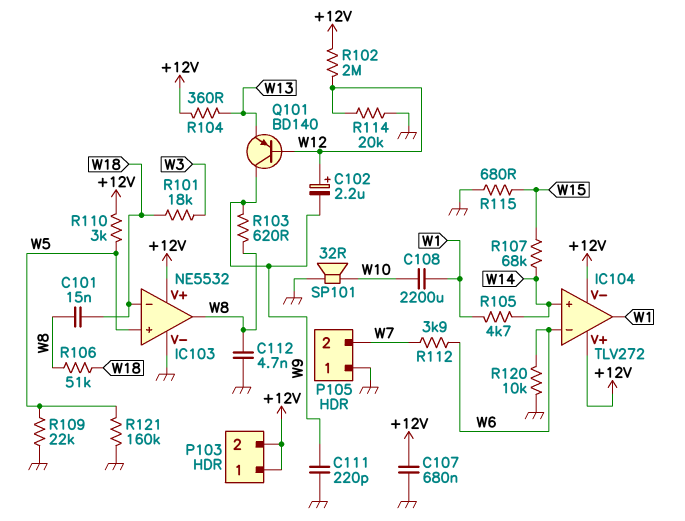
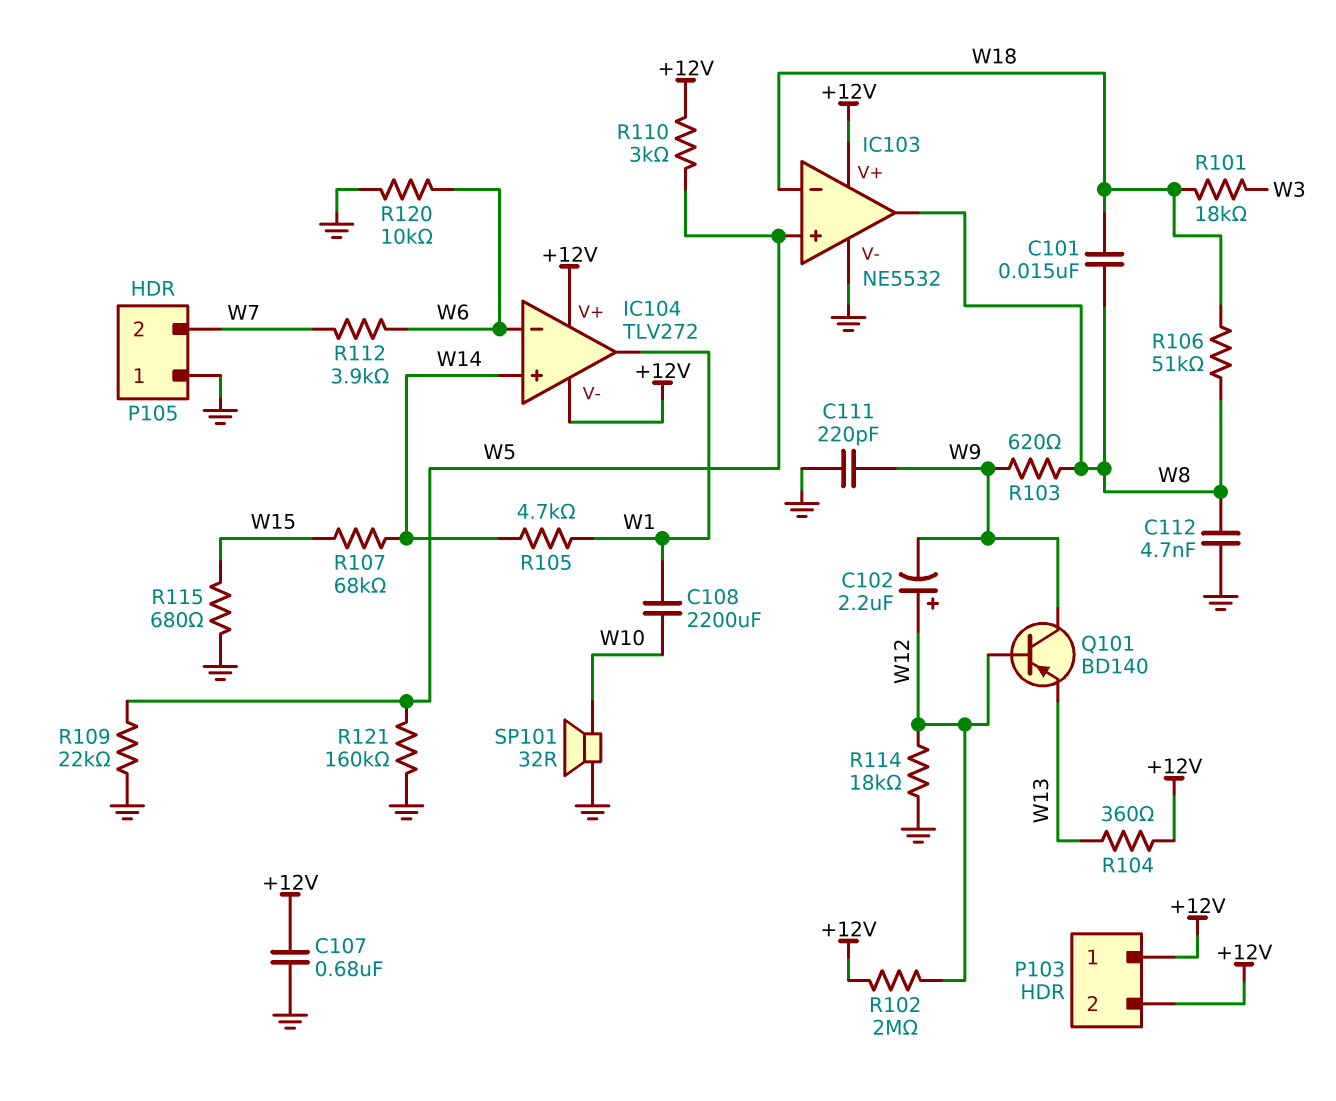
R114: 20k (GND, W12) -> 18k (GND, W12)

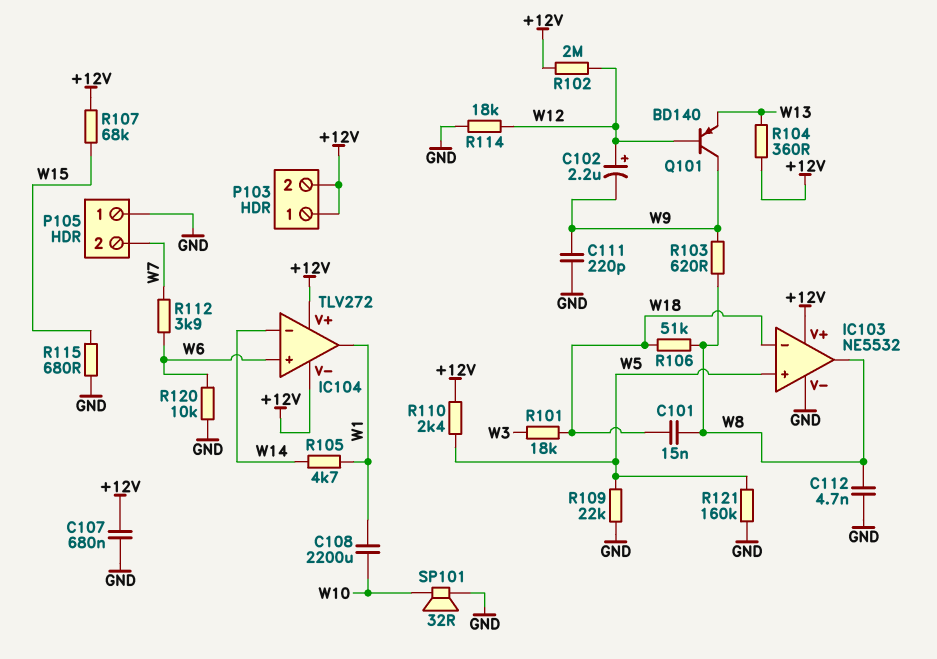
IC104 pin in+: W14 -> W6
IC104 pin in-: W6 -> W14
R107: 68k (W14, W15) -> 68k (+12V, W15)
R110: 3k (+12V, W5) -> 2.4k (+12V, W5)

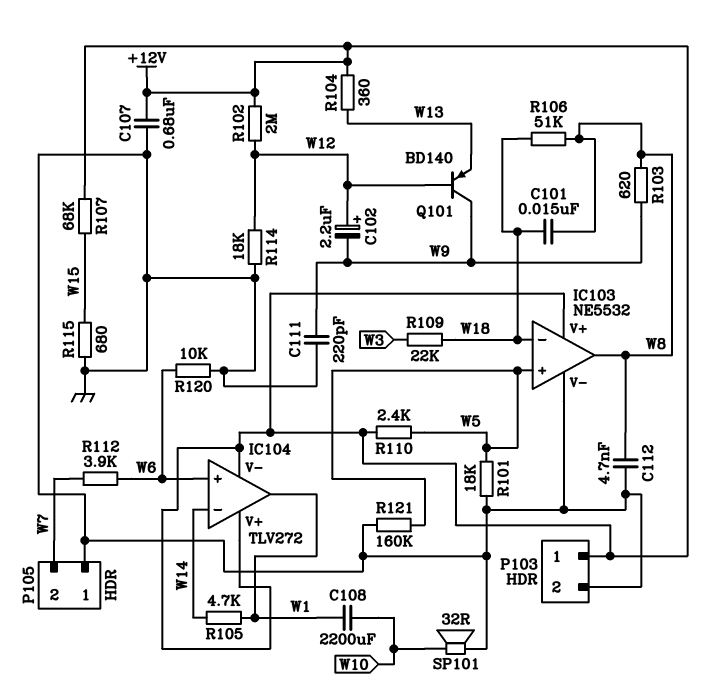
P103 pin 2: +12V -> GND
R101: 18k (W3, W18) -> 18k (GND, W5)
R109: 22k (GND, W5) -> 22k (W3, W18)

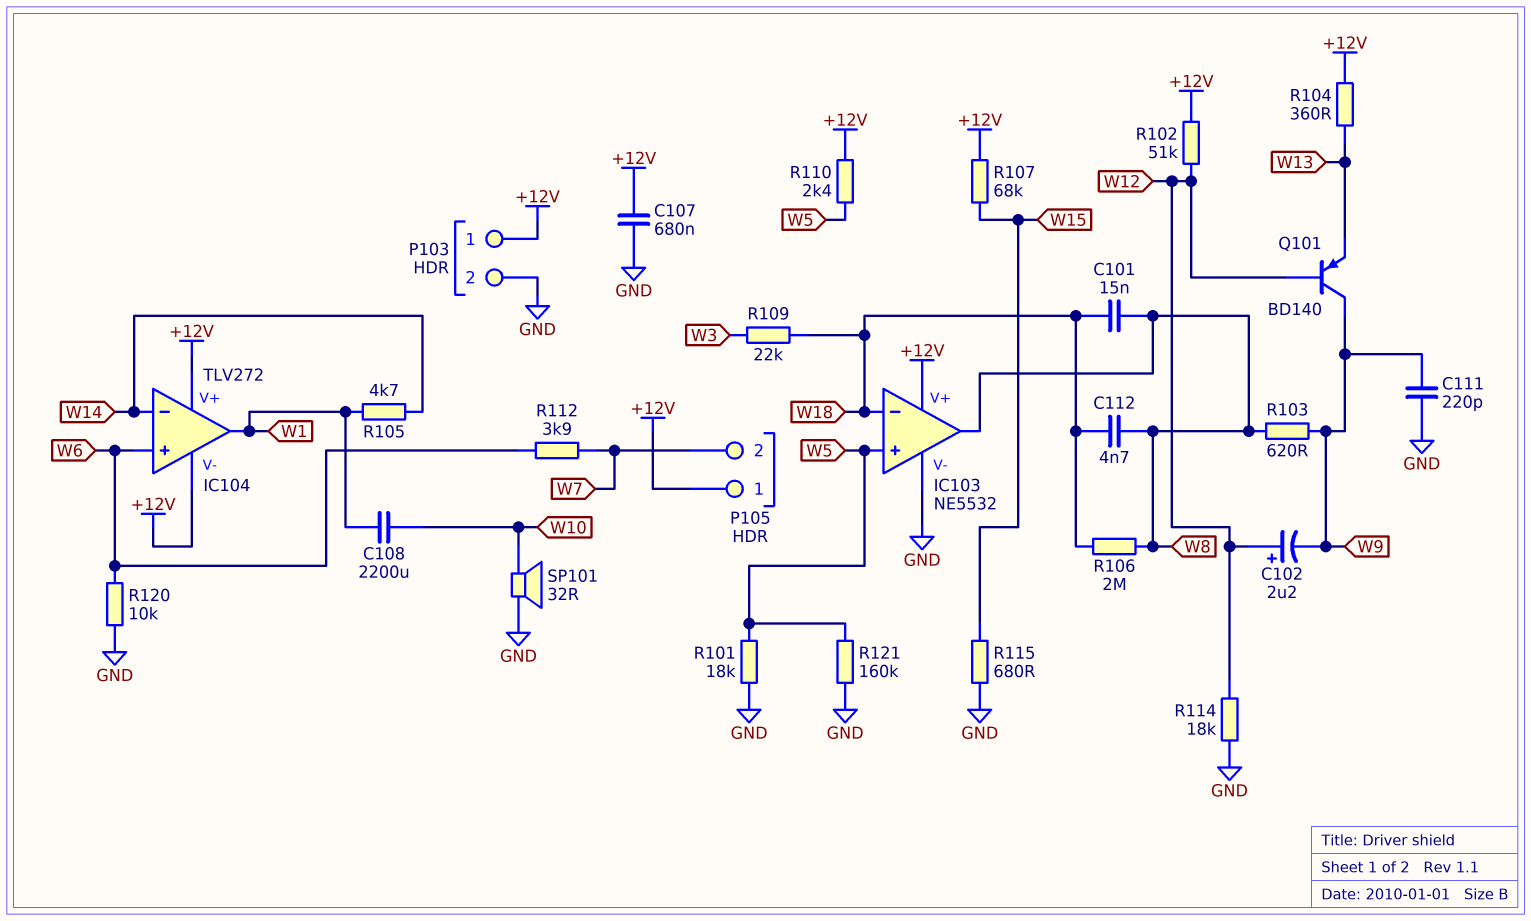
C112: 4.7nF (GND, W8) -> 4.7nF (W8, W18)
P105 pin 1: GND -> +12V
R102: 2M (+12V, W12) -> 51k (+12V, W12)
R106: 51k (W8, W18) -> 2M (W8, W18)

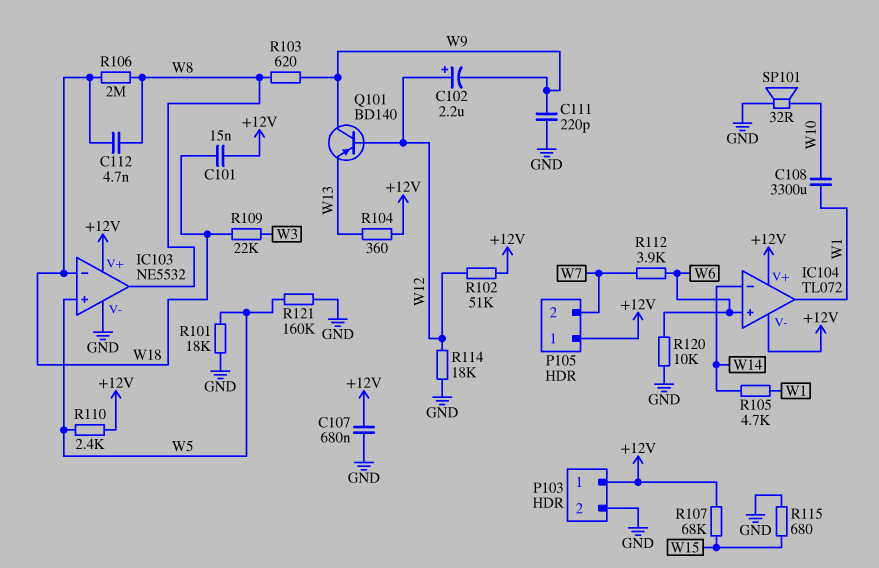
C101: 15nF (W8, W18) -> 15nF (+12V, W18)
C108: 2200uF (W1, W10) -> 3300uF (W1, W10)
IC104: TLV272 -> TL072

